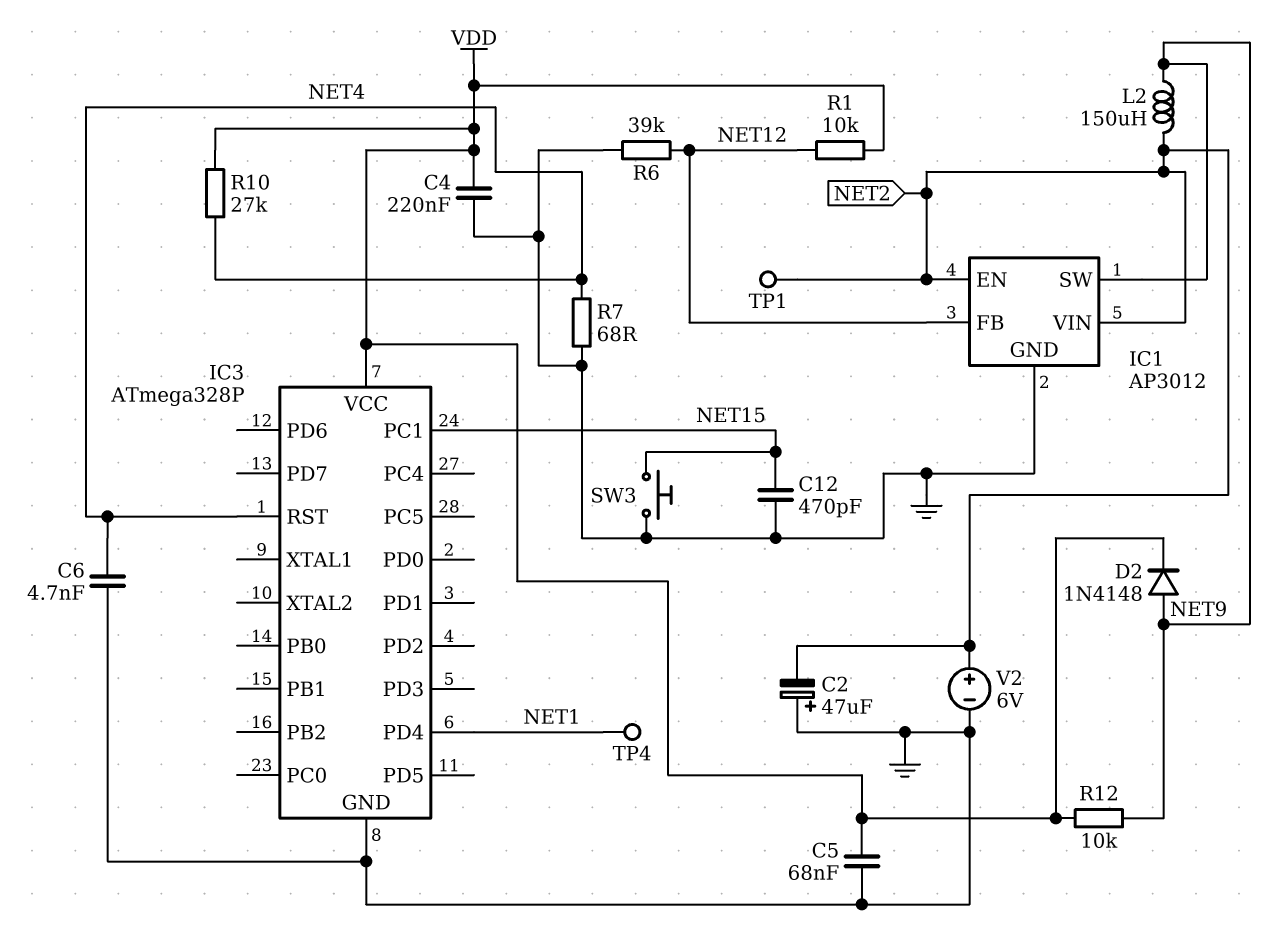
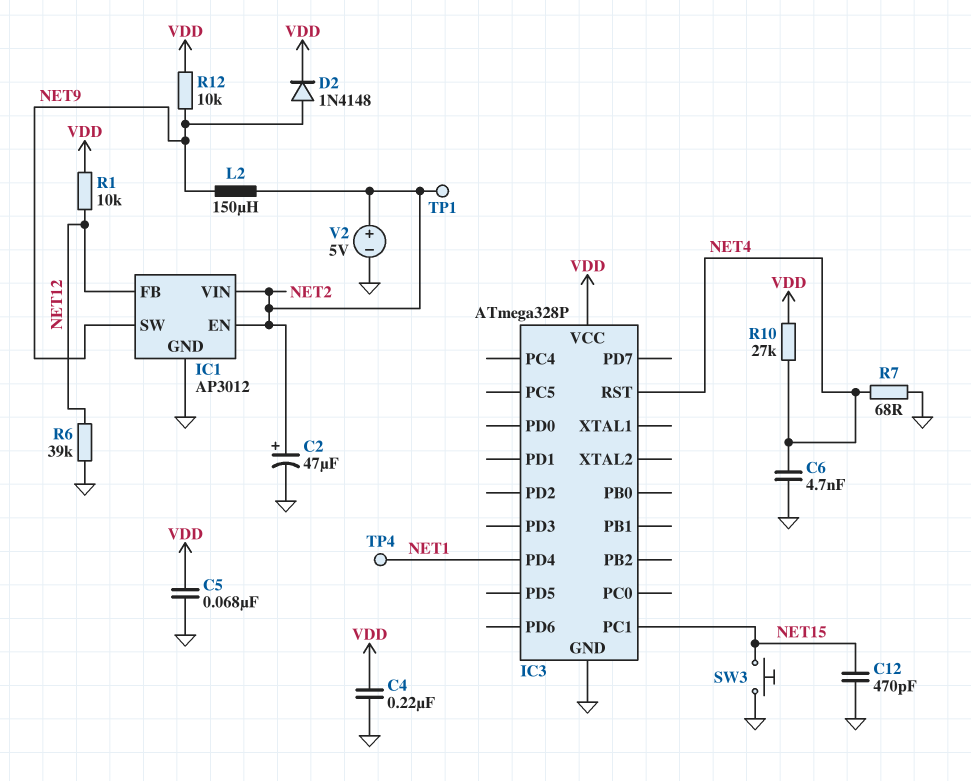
C2: 47uF (plus GND, minus NET2) -> 47uF (plus NET2, minus GND)
V2: 6V (plus NET2, minus GND) -> 5V (plus NET2, minus GND)

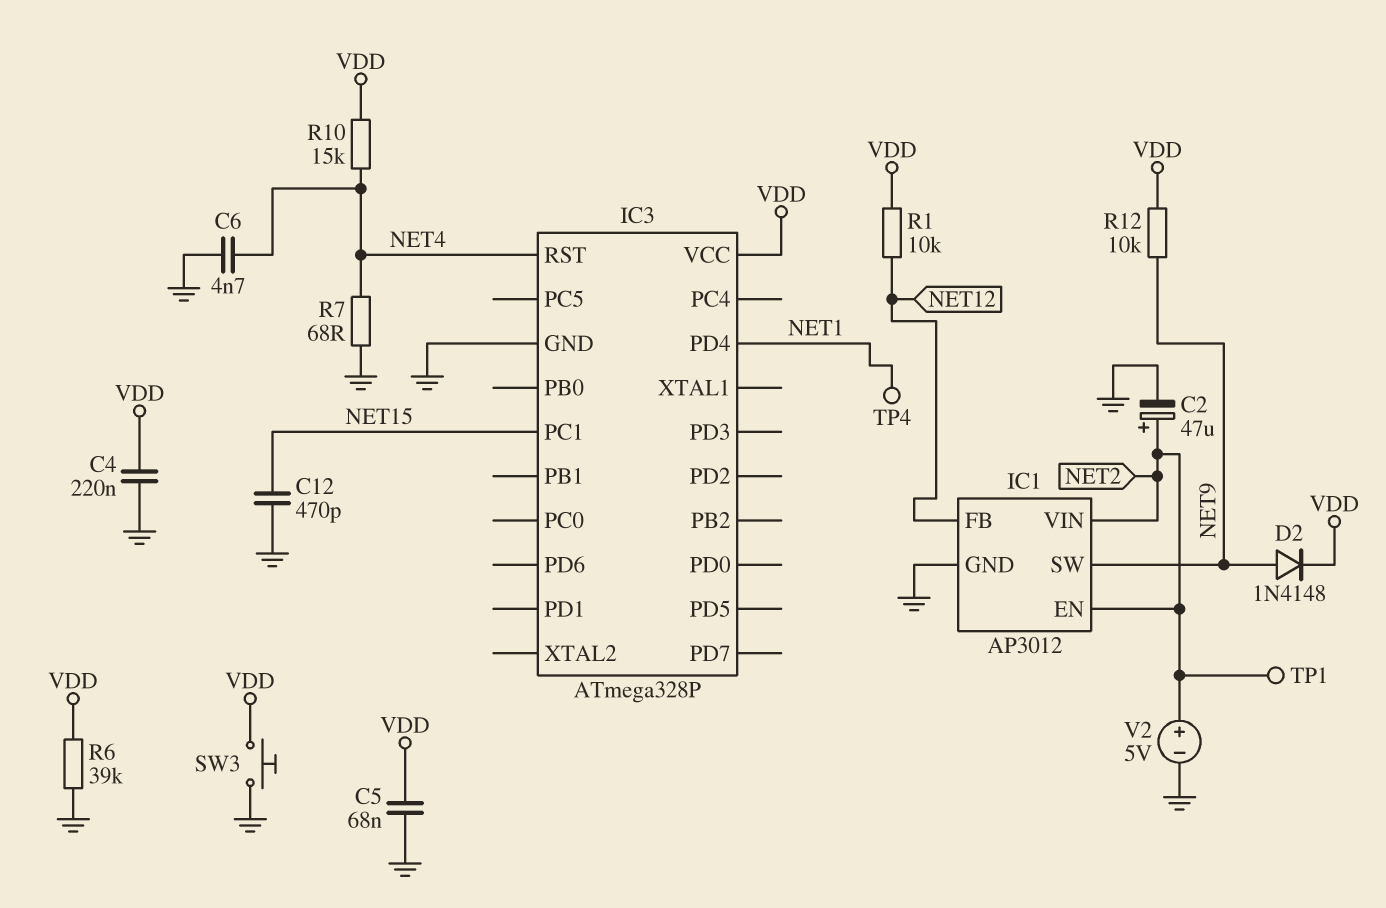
L2: 150uH (NET2, NET9) -> none
R6: 39k (GND, NET12) -> 39k (GND, VDD)
R10: 27k (NET4, VDD) -> 15k (NET4, VDD)
SW3: button (GND, NET15) -> button (GND, VDD)

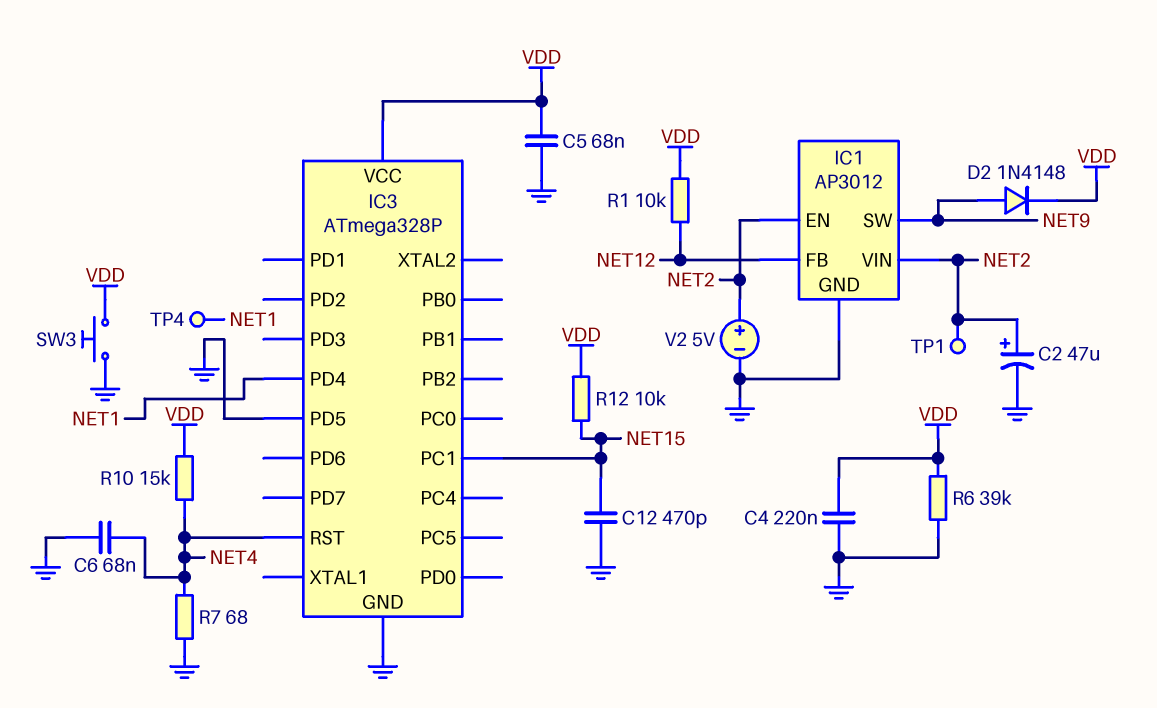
C6: 4.7nF (GND, NET4) -> 68nF (GND, NET4)
IC3 pin PD5: none -> GND
R12: 10k (NET9, VDD) -> 10k (NET15, VDD)

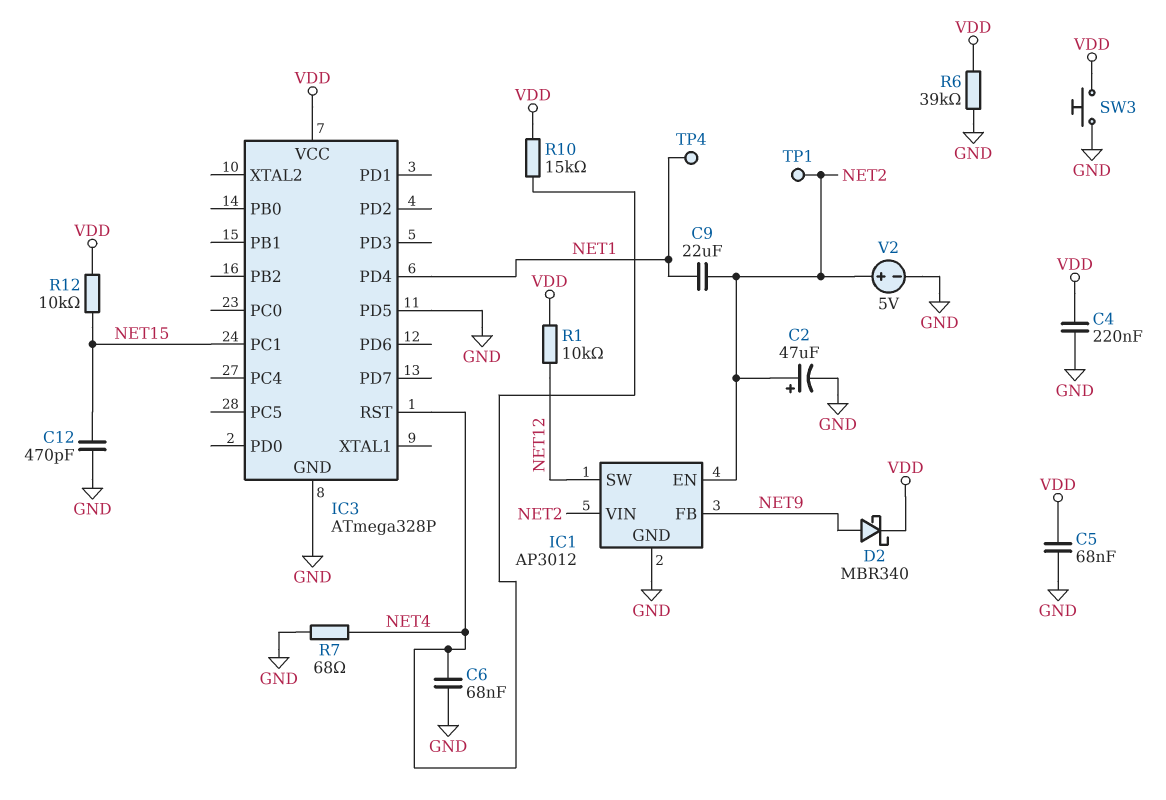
C9: none -> 22uF (NET1, NET2)
D2: diode 1N4148 (A NET9, K VDD) -> schottky MBR340 (A NET9, K VDD)
IC1 pin FB: NET12 -> NET9
IC1 pin SW: NET9 -> NET12

